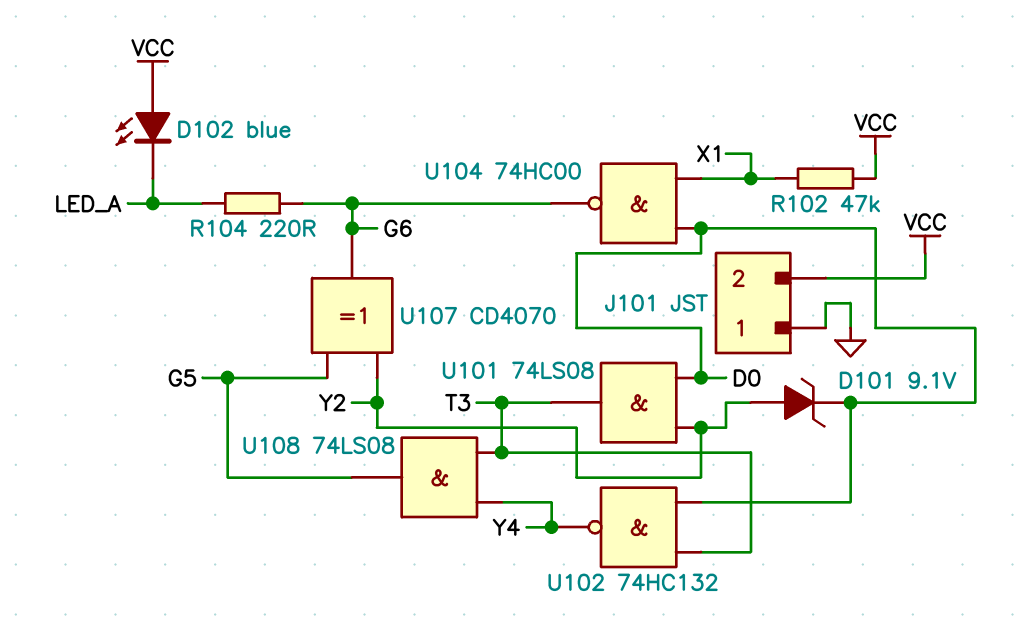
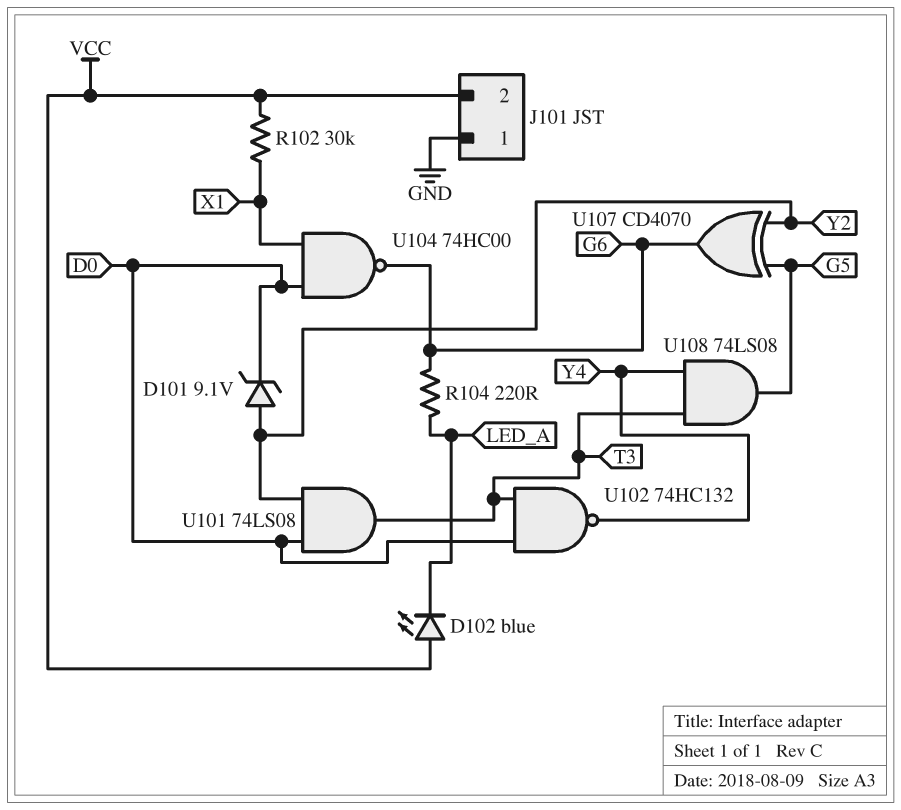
R102: 47k (VCC, X1) -> 30k (VCC, X1)

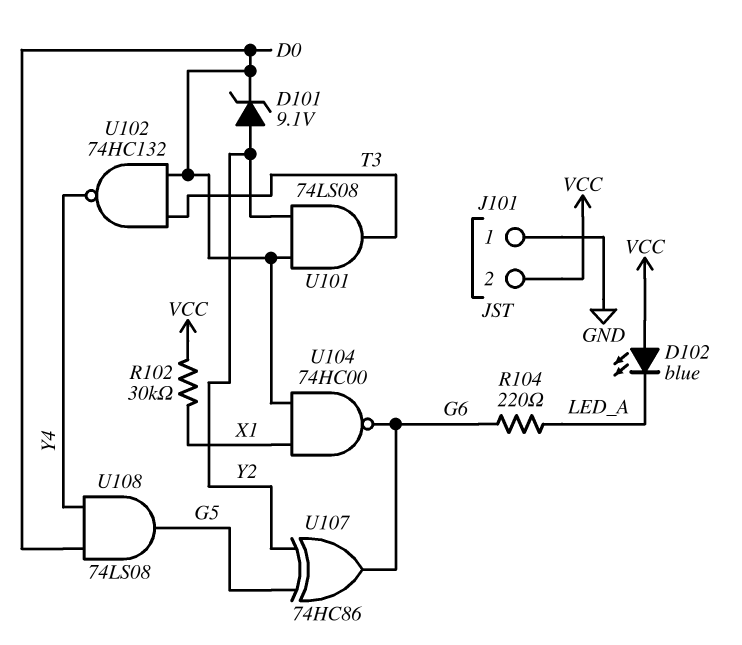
U107: XOR CD4070 (in G5, in Y2, out G6) -> XOR 74HC86 (in G5, in Y2, out G6)
U108: AND 74LS08 (in T3, in Y4, out G5) -> AND 74LS08 (in D0, in Y4, out G5)

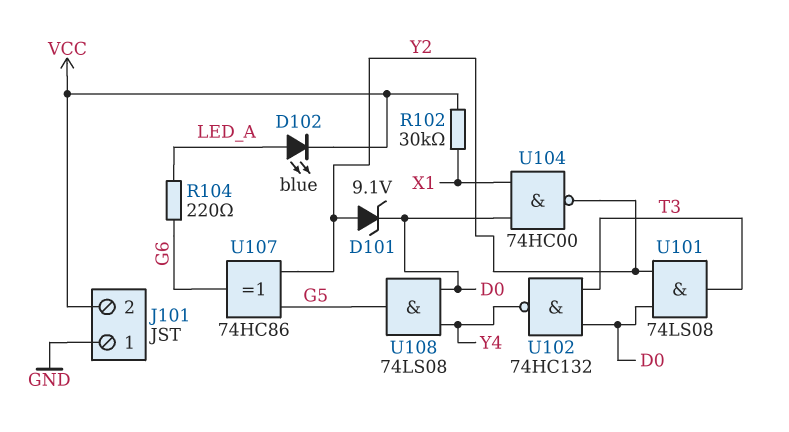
D102: LED blue (A VCC, K LED_A) -> LED blue (A LED_A, K VCC)
U104: NAND 74HC00 (in D0, in X1, out G6) -> NAND 74HC00 (in D0, in X1, out Y2)

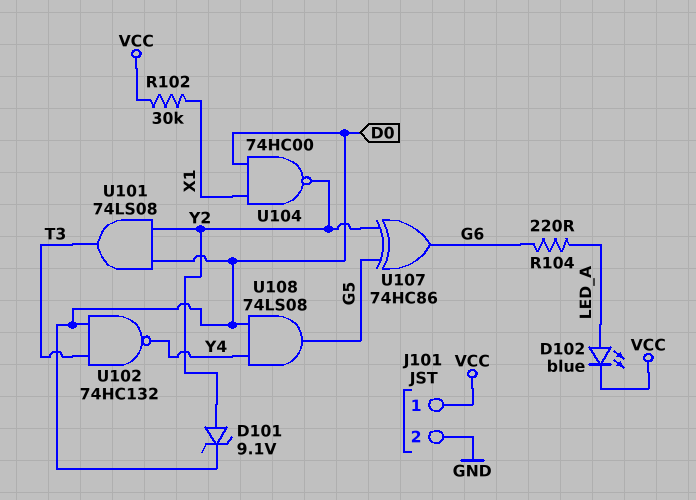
J101 pin 1: GND -> VCC
J101 pin 2: VCC -> GND

